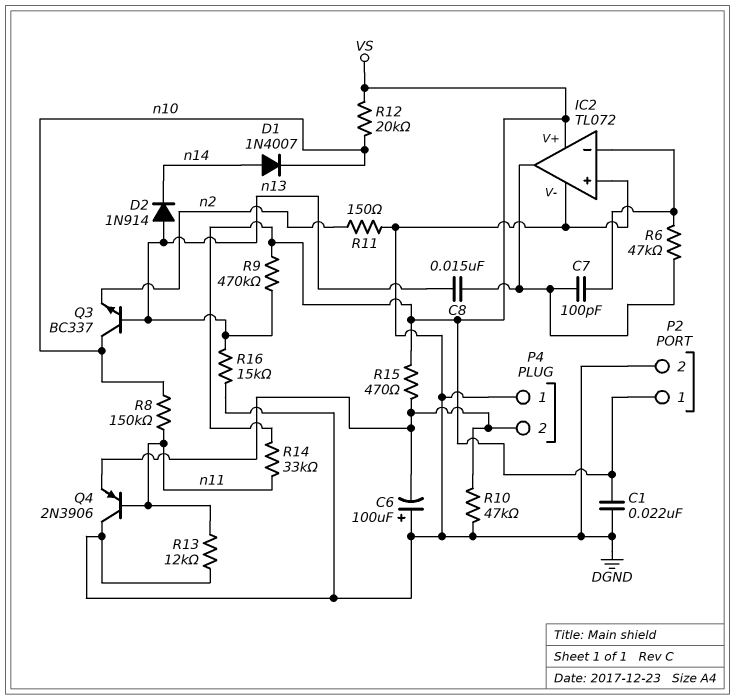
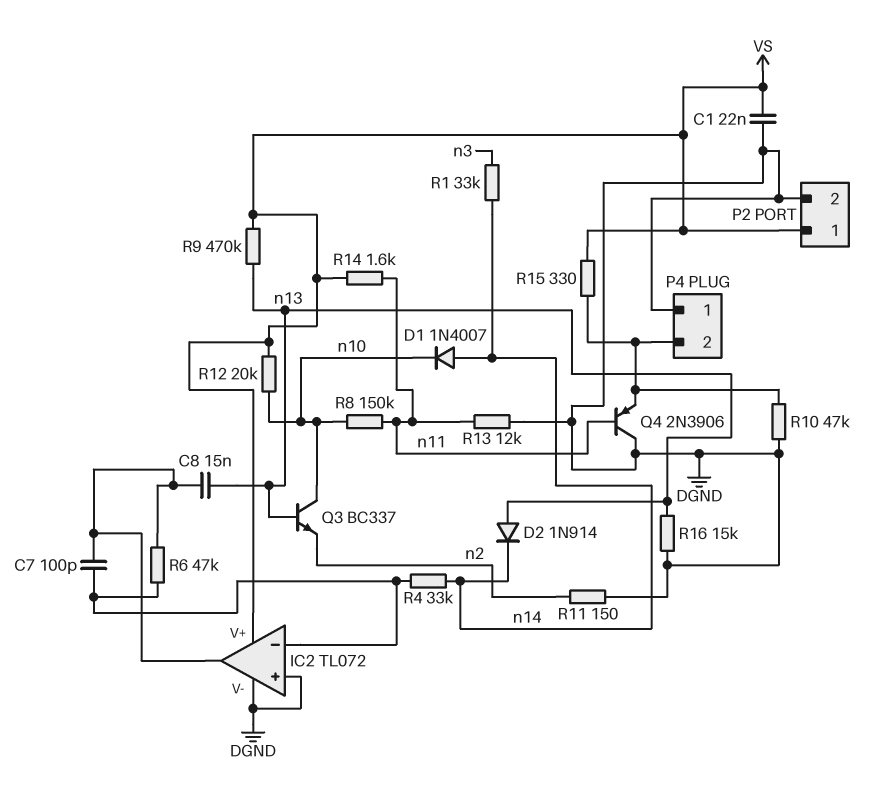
C6: 100uF (plus DGND, minus P4/2) -> none
R1: none -> 33k (n3, n14)
R4: none -> 33k (IC2/in-, n14)
R14: 33k (VS, n11) -> 1.6k (VS, n11)
R15: 470 (P4/2, VS) -> 330 (P4/2, VS)

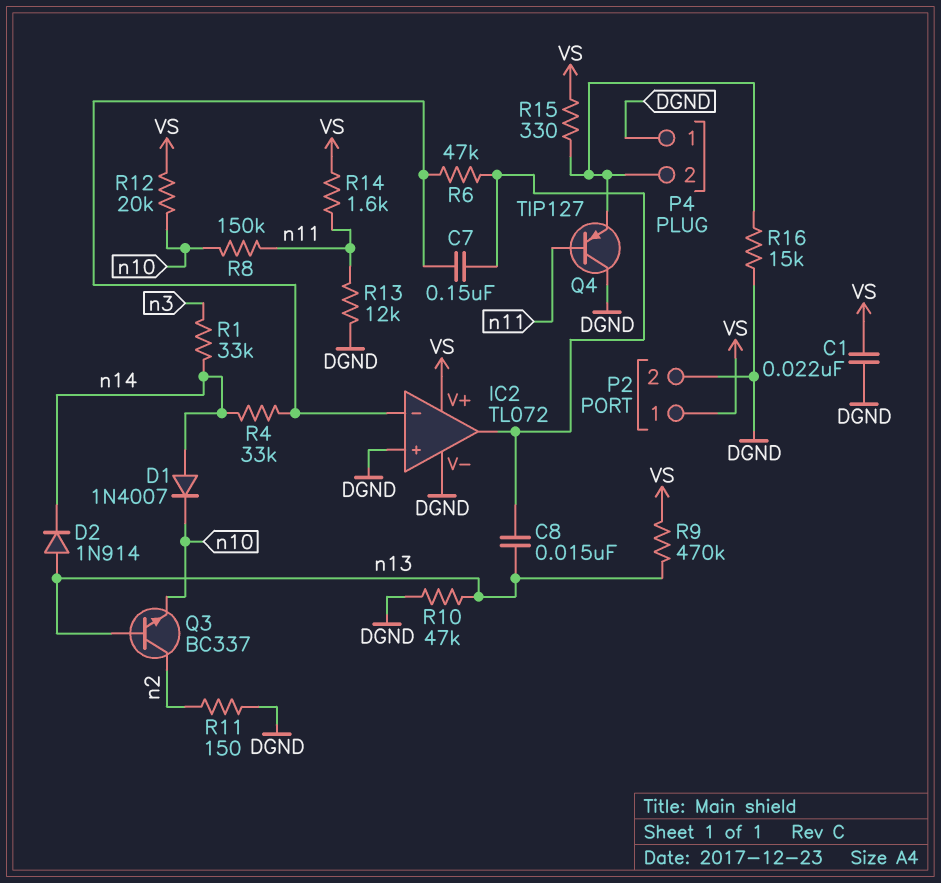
C7: 100pF (IC2/in-, IC2/out) -> 150nF (IC2/in-, IC2/out)
Q3: NPN BC337 (B n13, C n10, E n2) -> NPN BC337 (B n13, C n2, E n10)
Q4: PNP 2N3906 (B n11, C DGND, E P4/2) -> PNP TIP127 (B n11, C DGND, E P4/2)
R10: 47k (DGND, P4/2) -> 47k (DGND, n13)
R16: 15k (DGND, n13) -> 15k (DGND, P4/2)

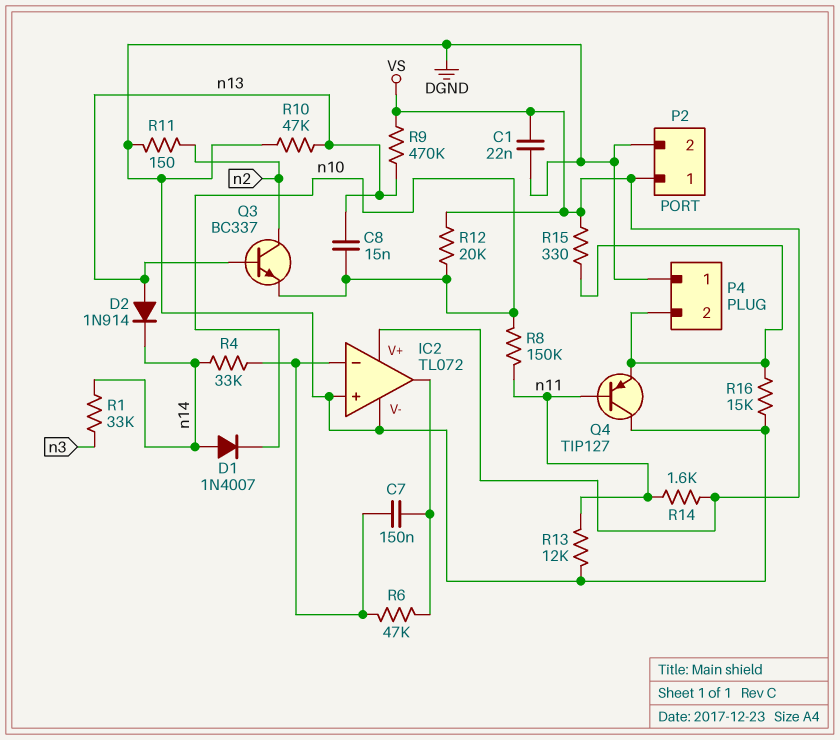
C8: 15nF (IC2/out, n13) -> 15nF (n10, n13)

